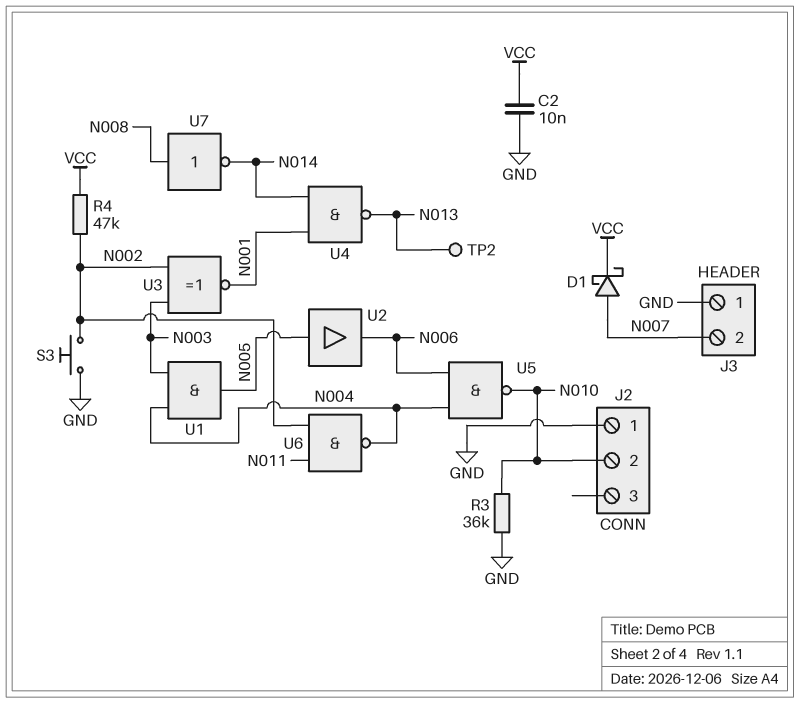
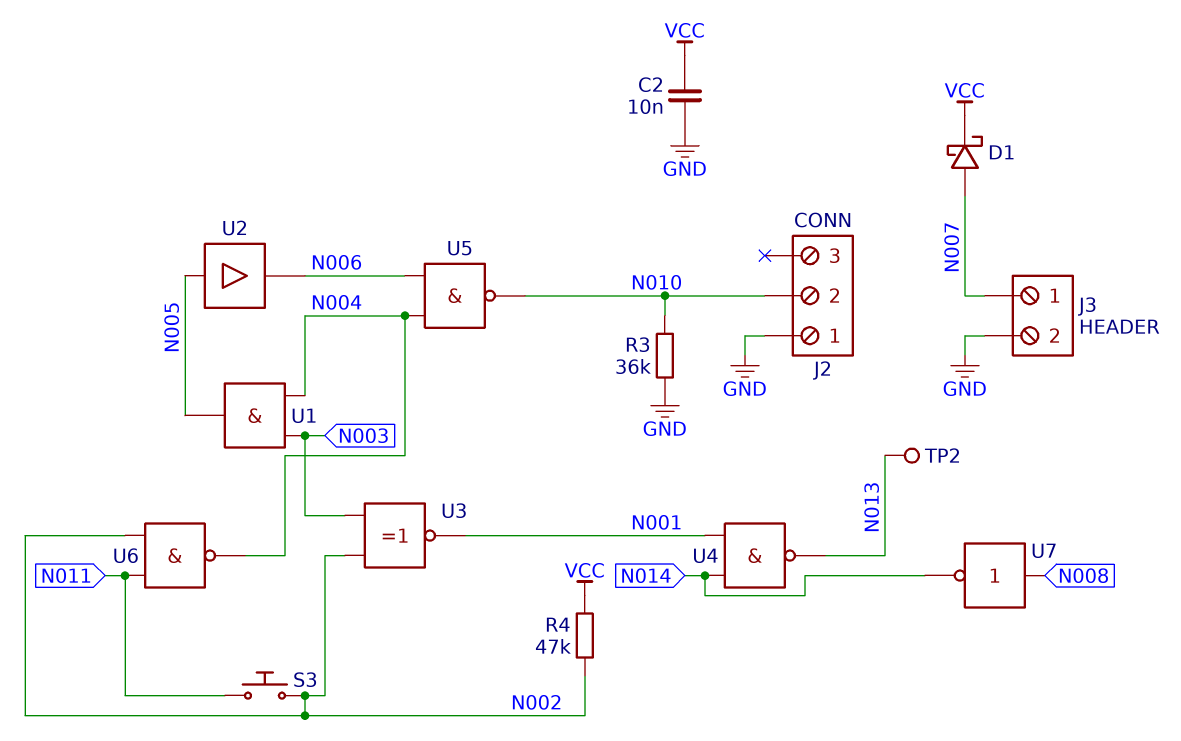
J3 pin 1: GND -> N007
J3 pin 2: N007 -> GND
S3: button (GND, N002) -> button (N002, N011)

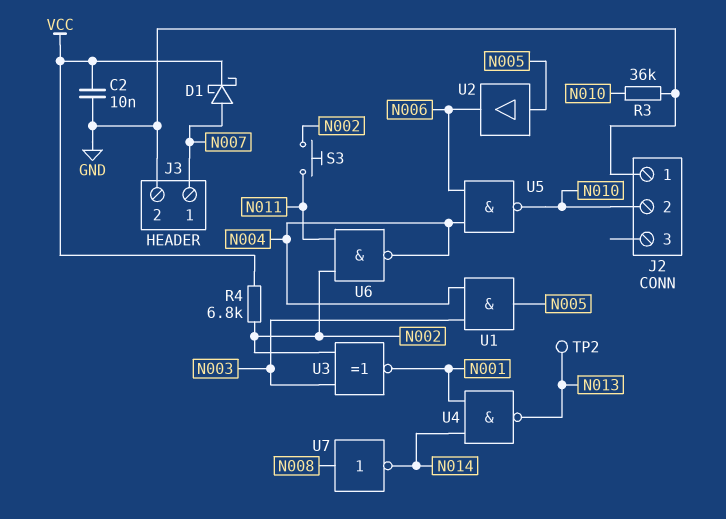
R4: 47k (N002, VCC) -> 6.8k (N002, VCC)

